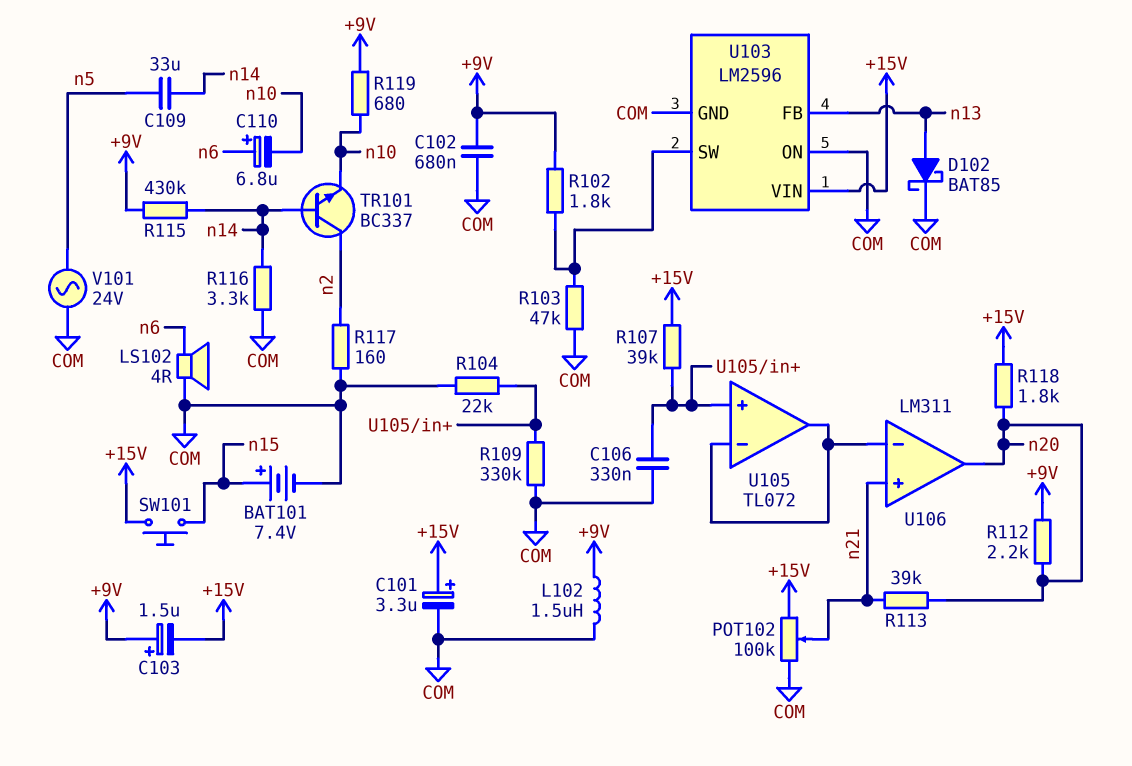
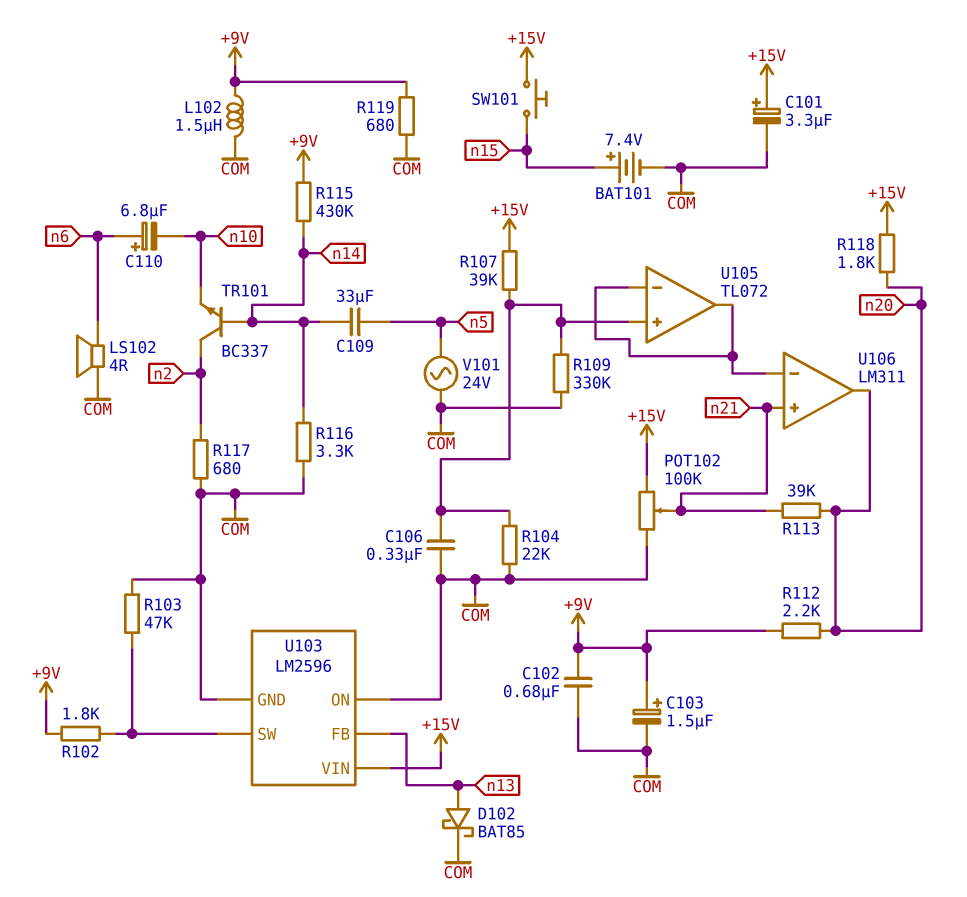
C103: 1.5uF (plus +9V, minus +15V) -> 1.5uF (plus +9V, minus COM)
R117: 160 (COM, n2) -> 680 (COM, n2)
R119: 680 (+9V, n10) -> 680 (+9V, COM)

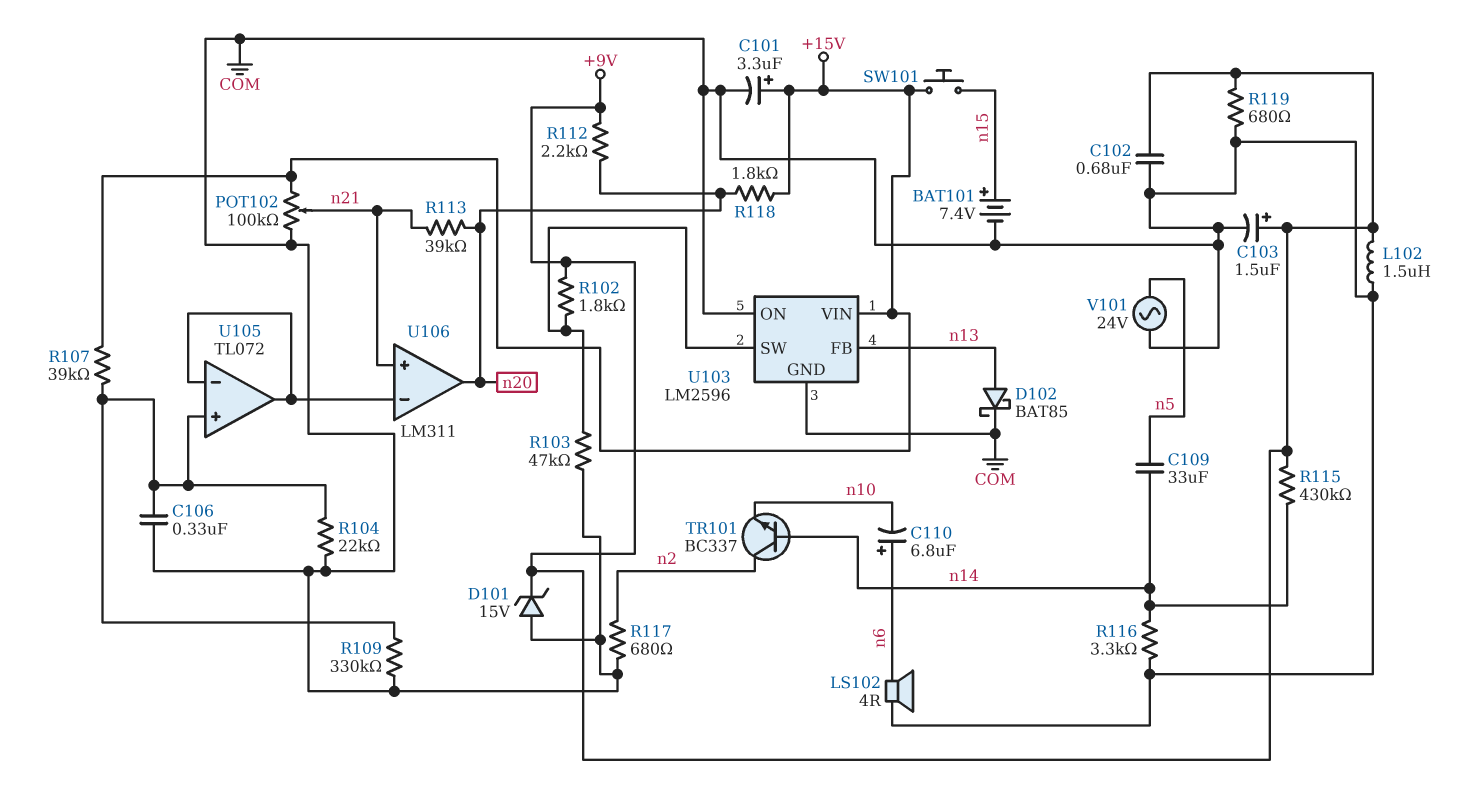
D101: none -> zener 15V (A COM, K +9V)

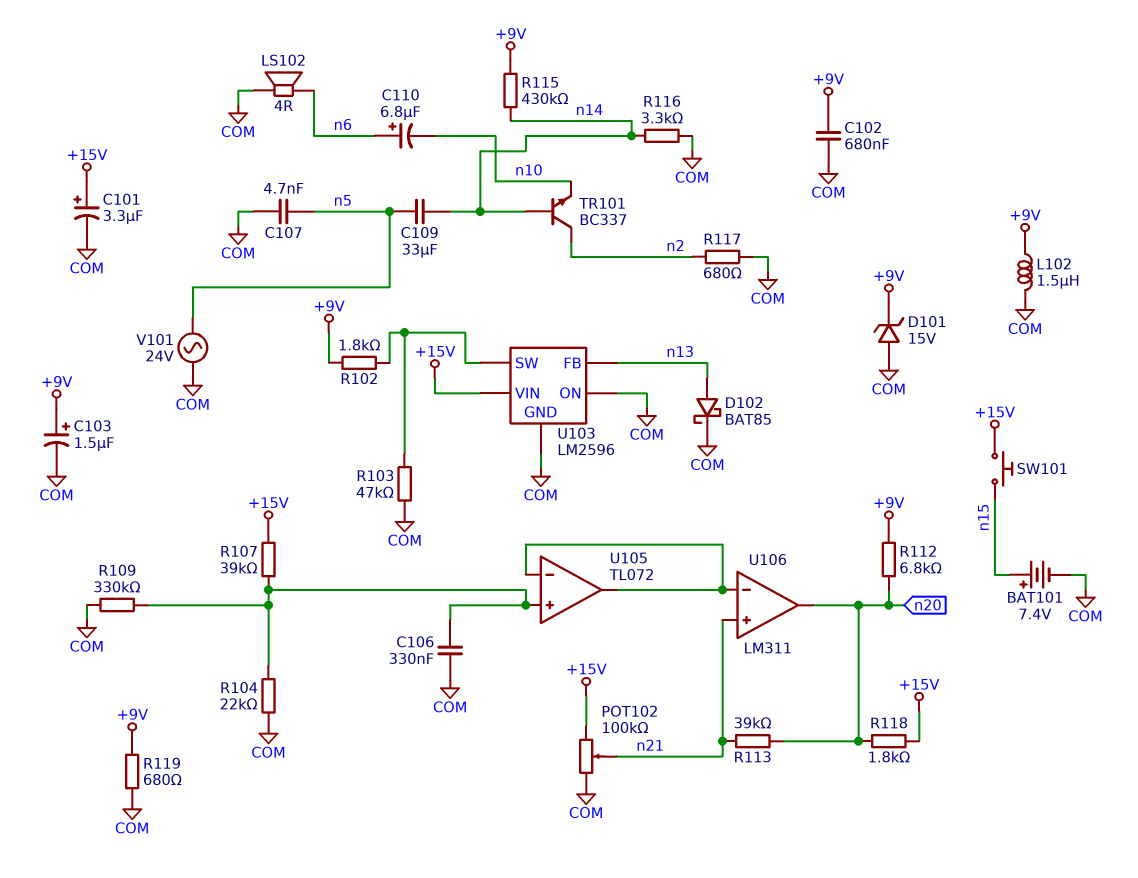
C107: none -> 4.7nF (COM, n5)
R112: 2.2k (+9V, n20) -> 6.8k (+9V, n20)

